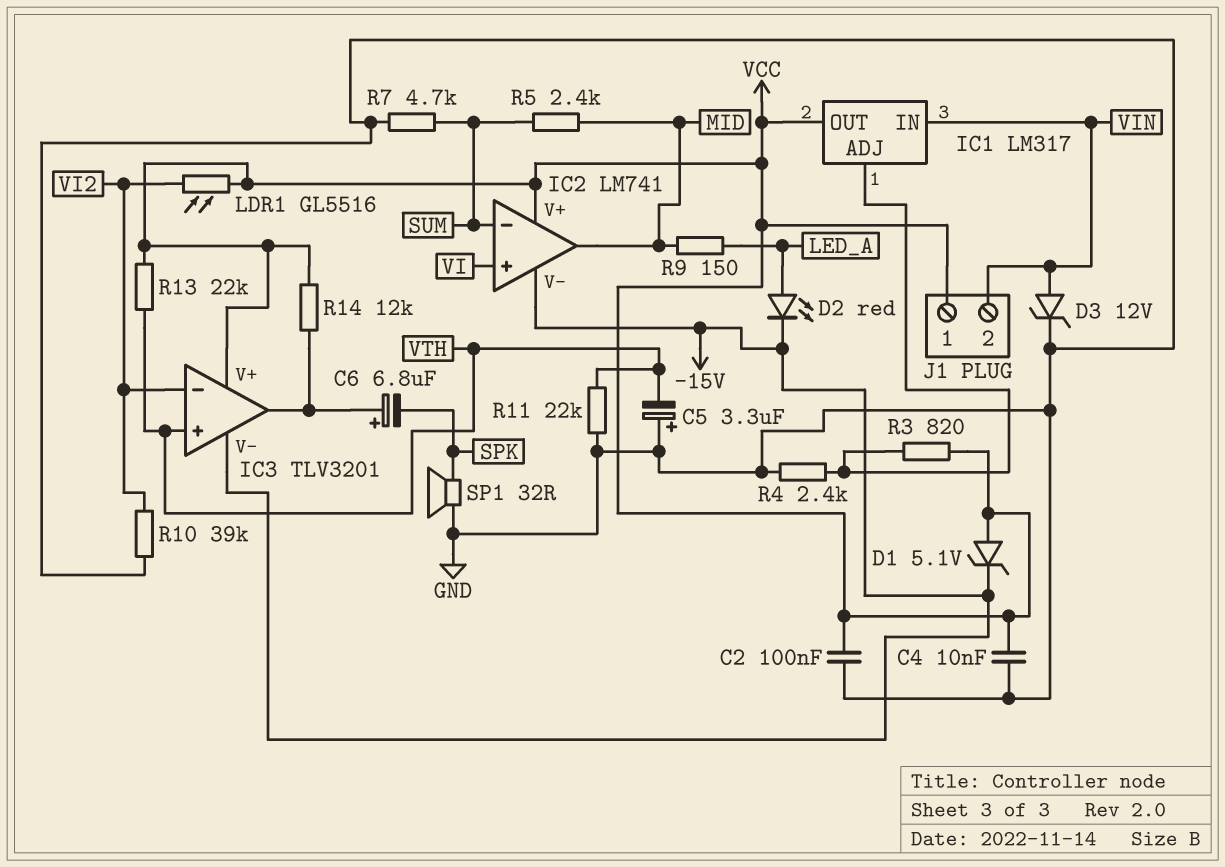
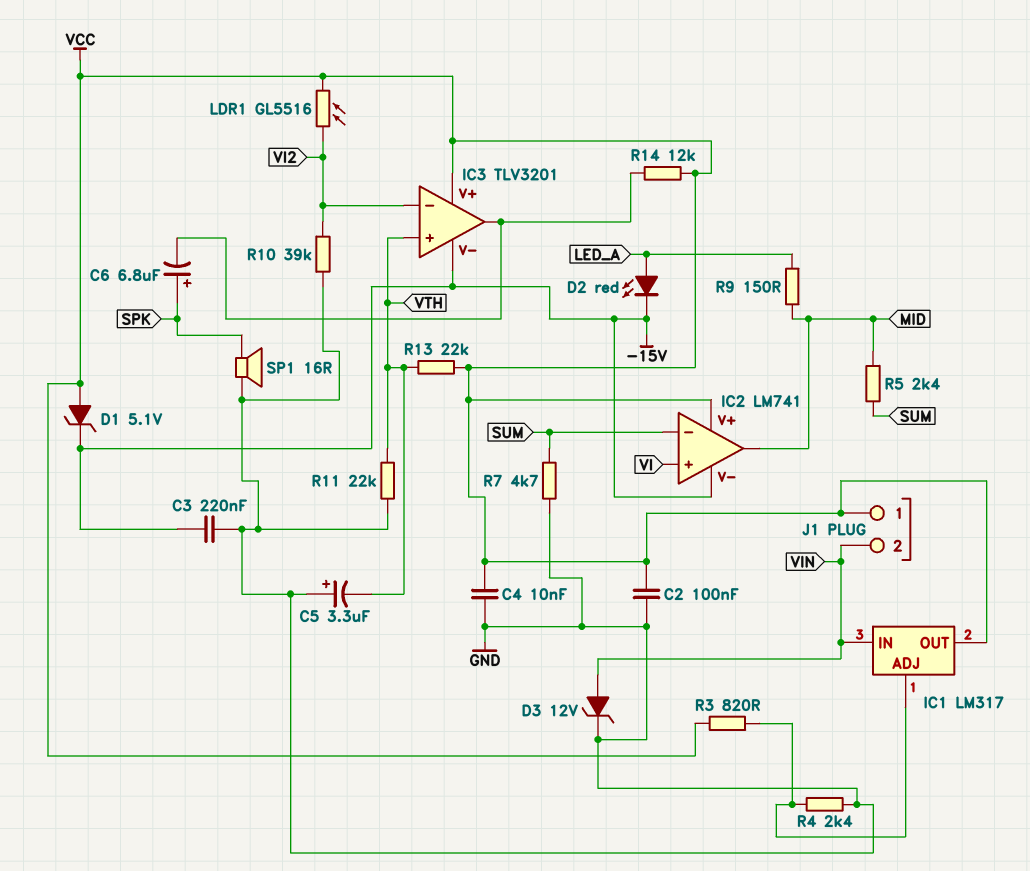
C3: none -> 220nF (-15V, GND)
C6: 6.8uF (plus IC3/out, minus SPK) -> 6.8uF (plus SPK, minus IC3/out)
SP1: speaker 32R (GND, SPK) -> speaker 16R (GND, SPK)

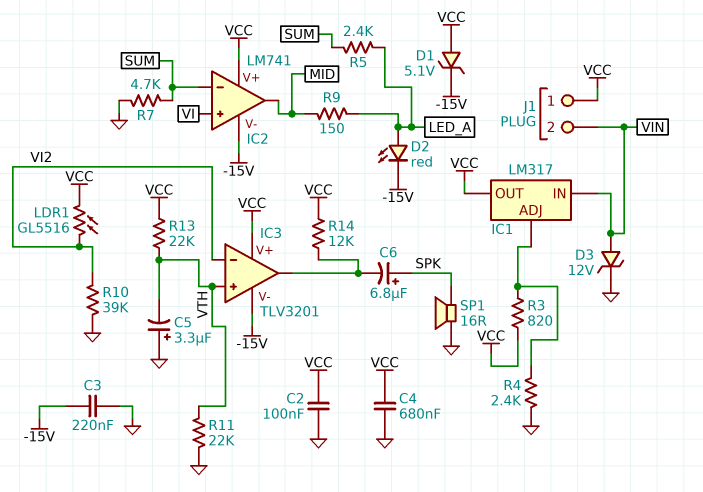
C4: 10nF (GND, VCC) -> 680nF (GND, VCC)
R5: 2.4k (MID, SUM) -> 2.4k (LED_A, SUM)

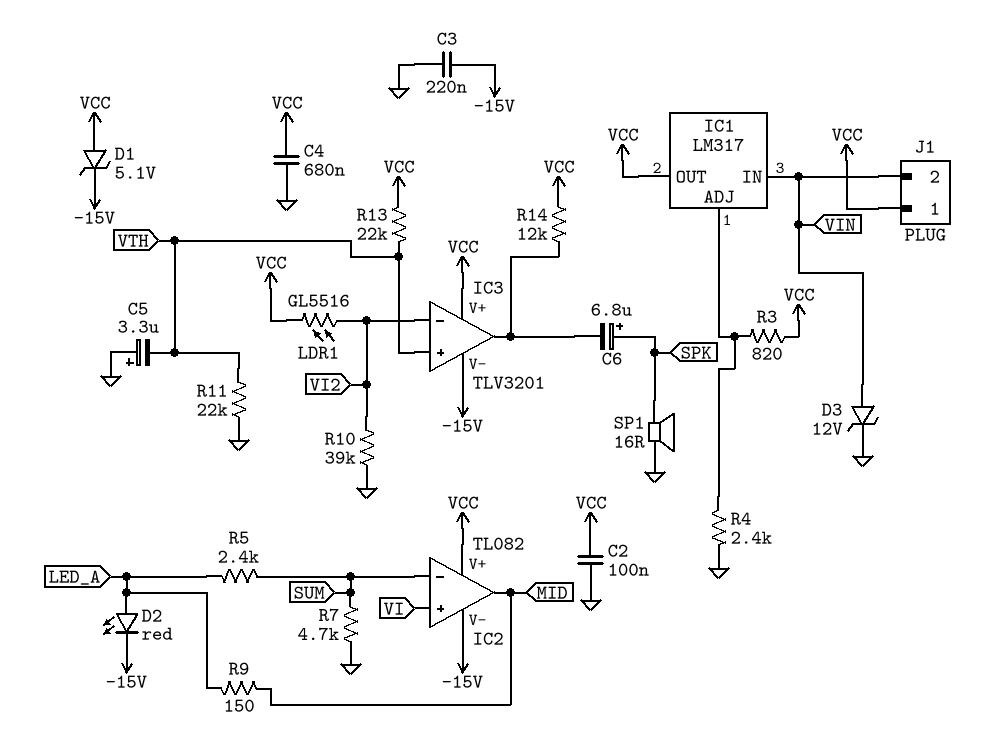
IC2: LM741 -> TL082

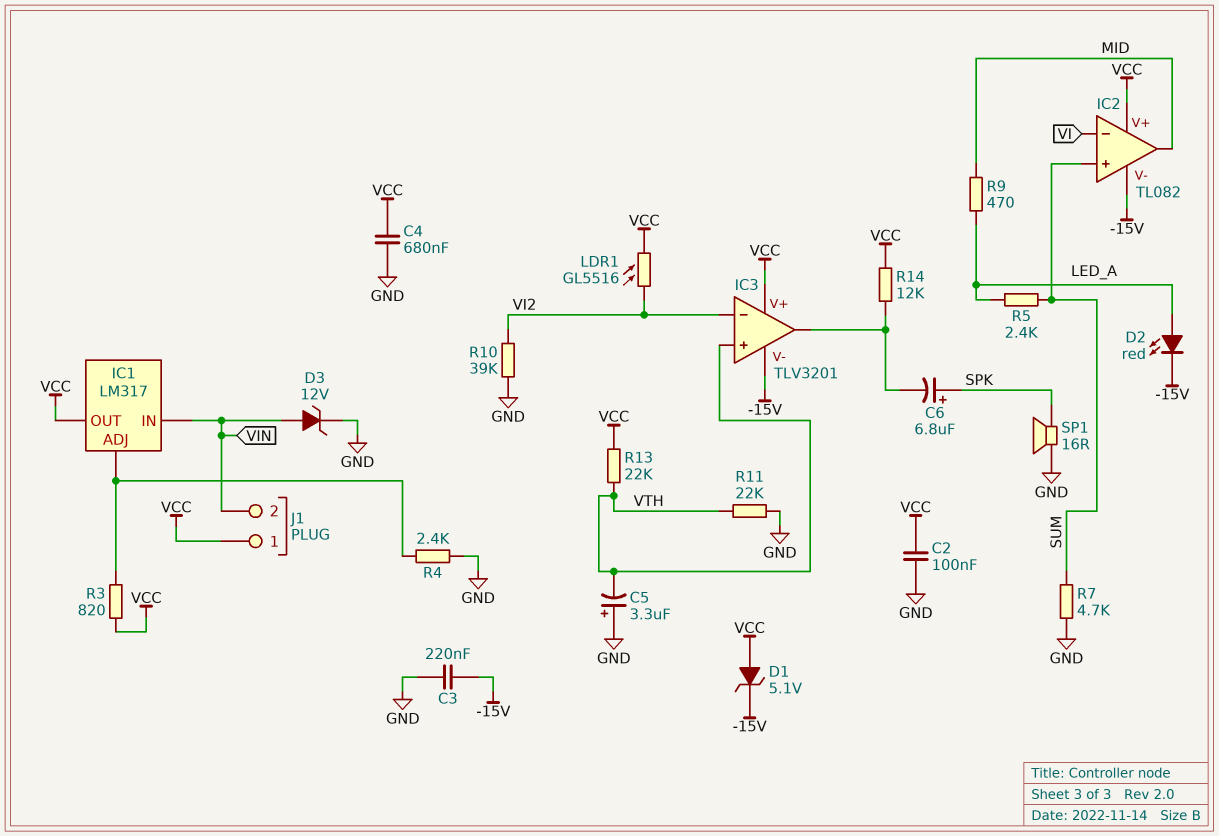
IC2 pin in+: VI -> SUM
IC2 pin in-: SUM -> VI
R9: 150 (LED_A, MID) -> 470 (LED_A, MID)

